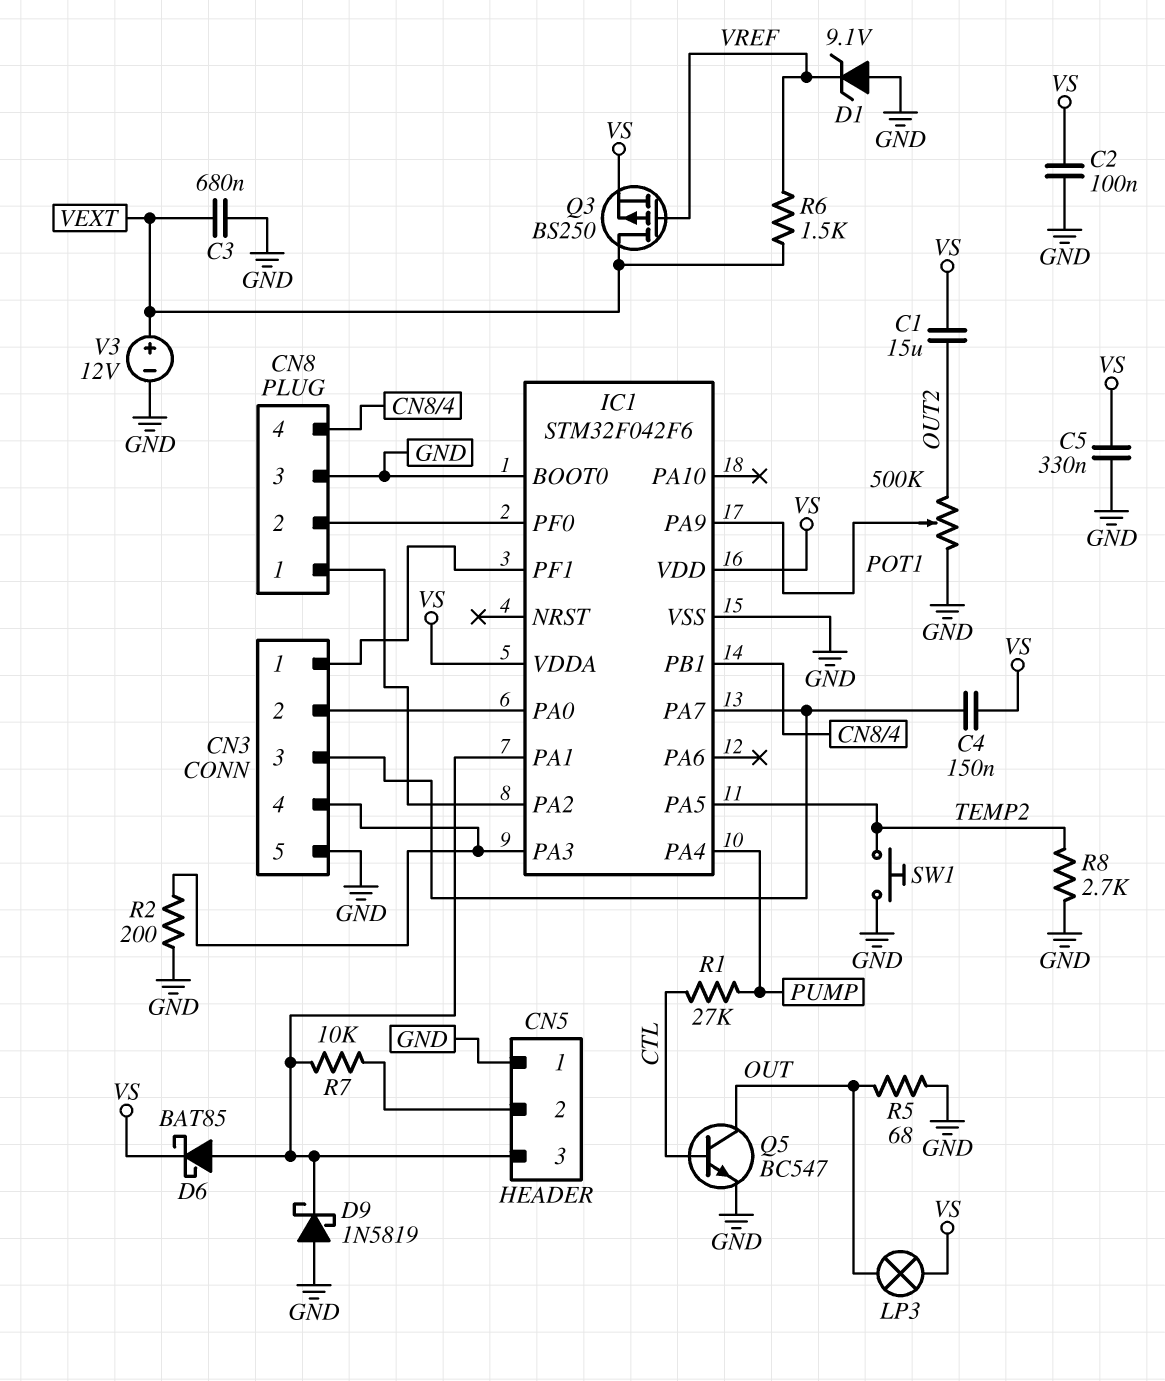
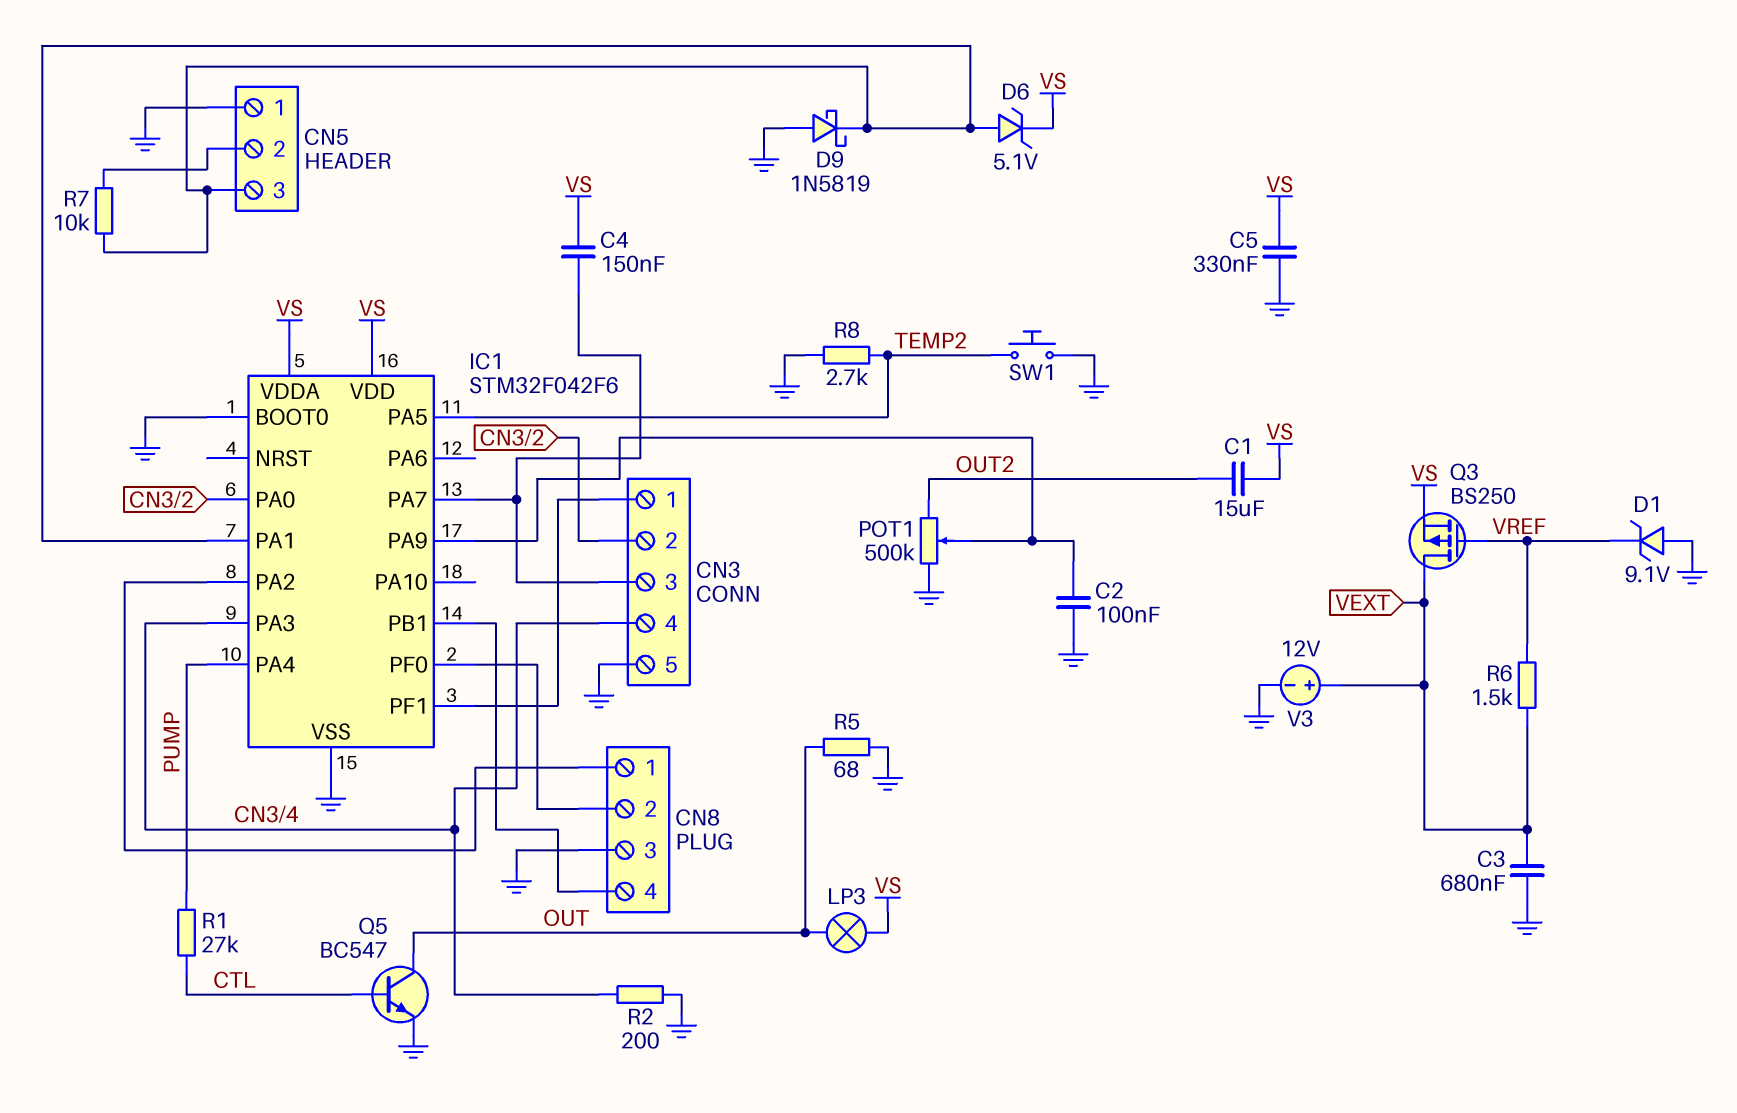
C2: 100nF (GND, VS) -> 100nF (GND, IC1/PA9)
D6: schottky BAT85 (A CN5/3, K VS) -> zener 5.1V (A CN5/3, K VS)

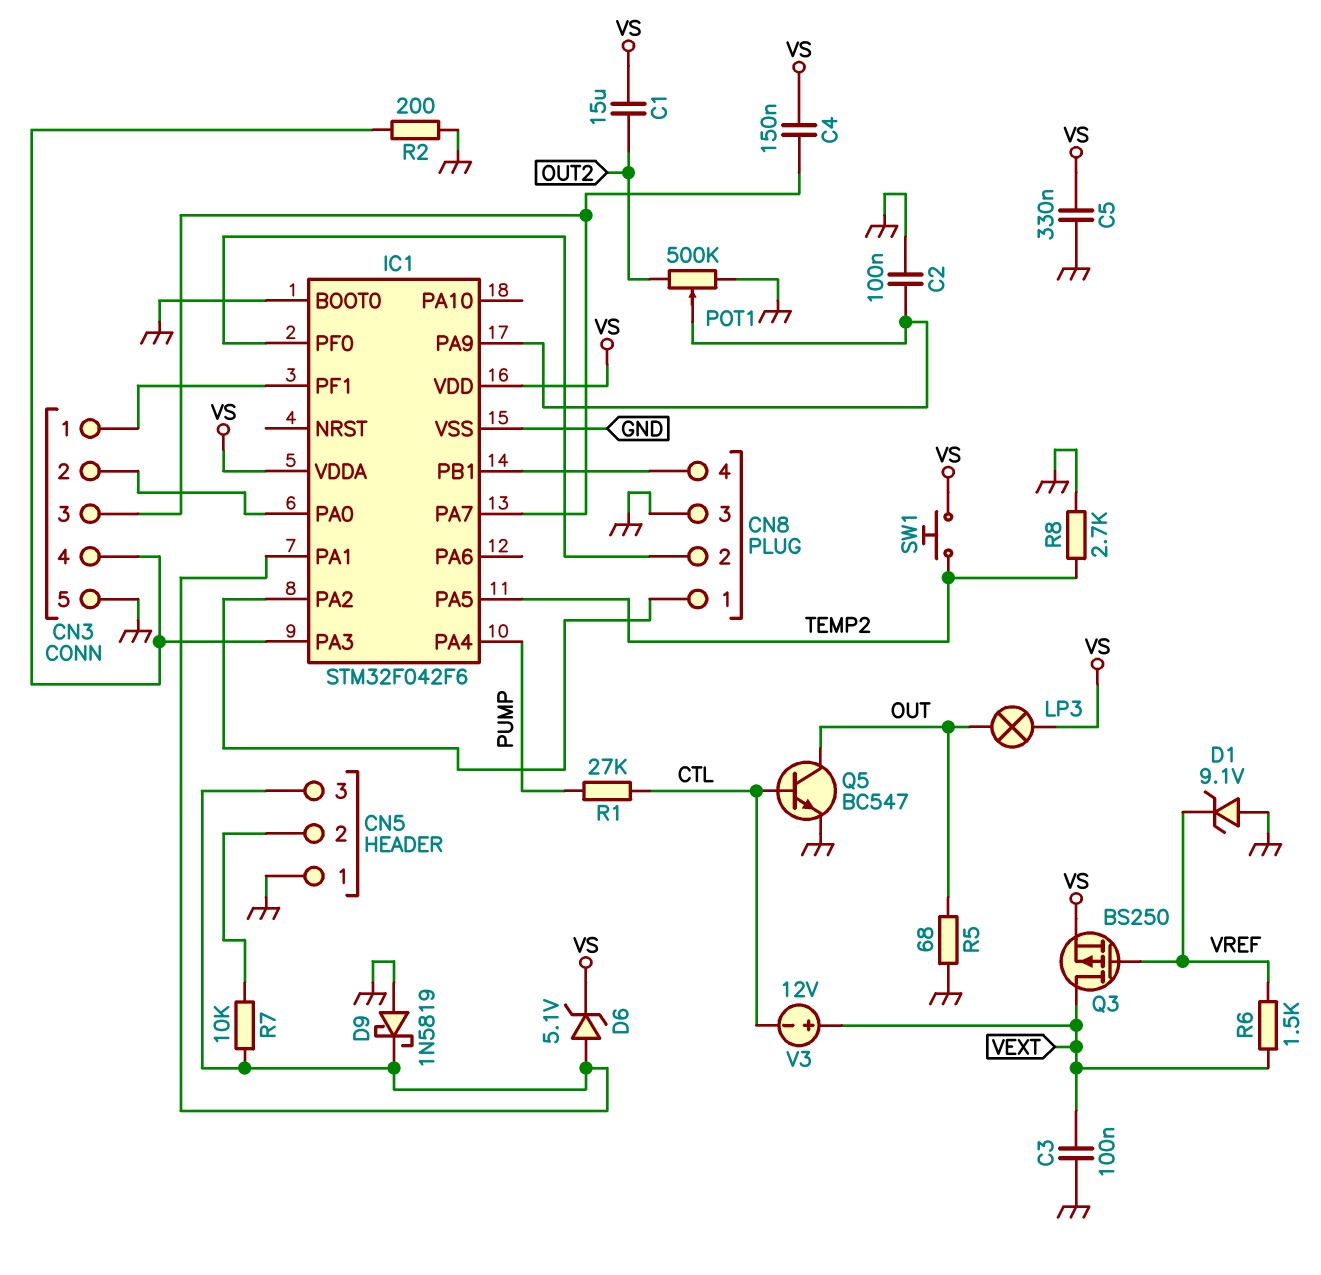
C3: 680nF (GND, VEXT) -> 100nF (GND, VEXT)
SW1: button (GND, TEMP2) -> button (TEMP2, VS)
V3: 12V (plus VEXT, minus GND) -> 12V (plus VEXT, minus CTL)

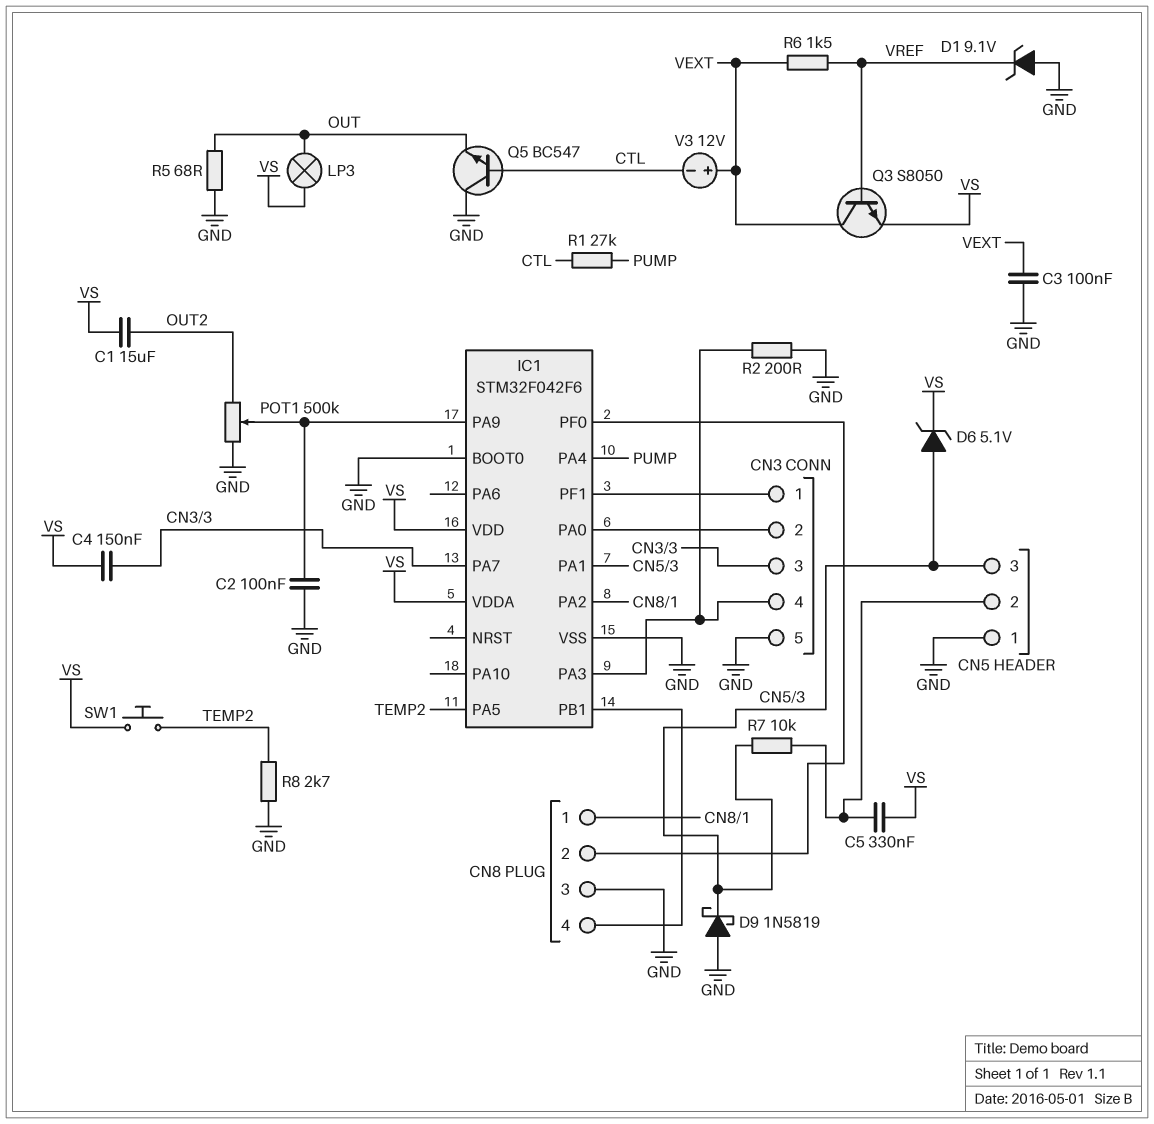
C5: 330nF (GND, VS) -> 330nF (CN5/2, VS)
Q3: PMOS BS250 (G VREF, D VEXT, S VS) -> NPN S8050 (B VREF, C VEXT, E VS)
Q5: NPN BC547 (B CTL, C OUT, E GND) -> NPN BC547 (B CTL, C GND, E OUT)

